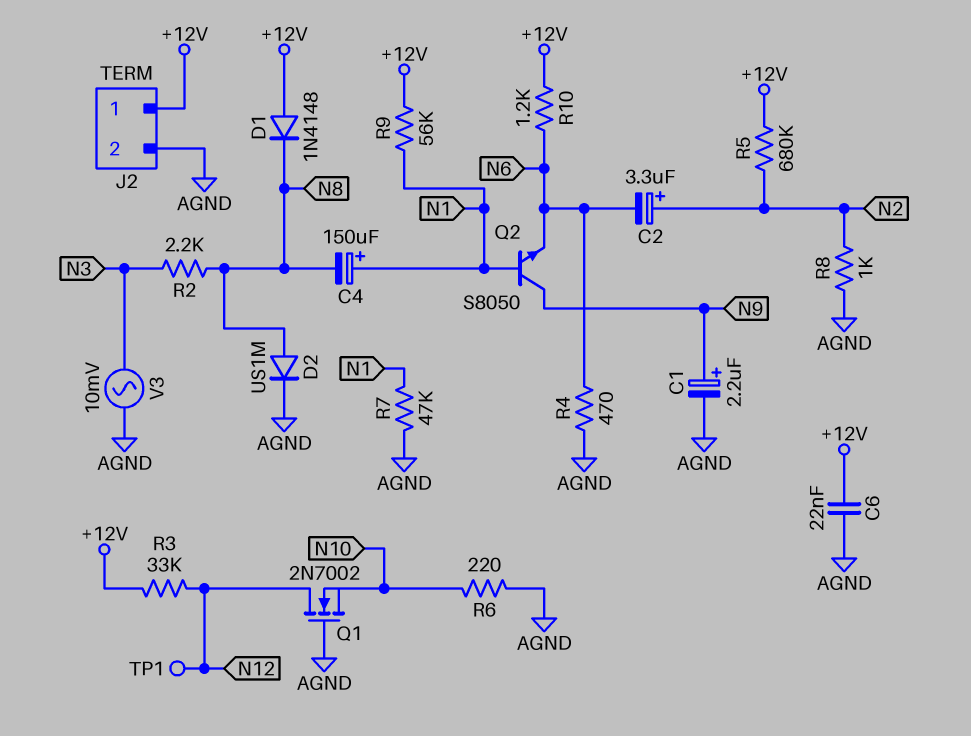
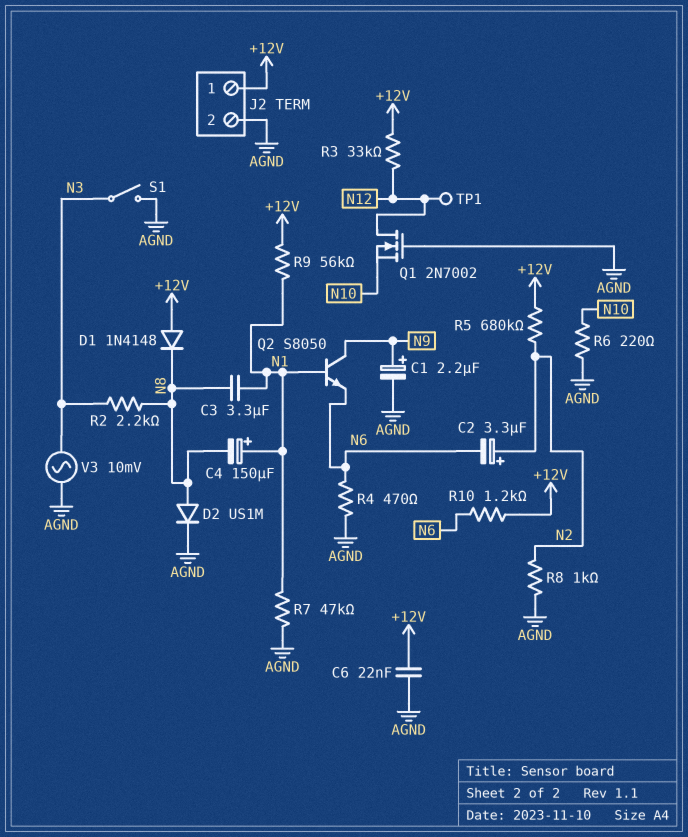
C3: none -> 3.3uF (N1, N8)
S1: none -> switch (AGND, N3)

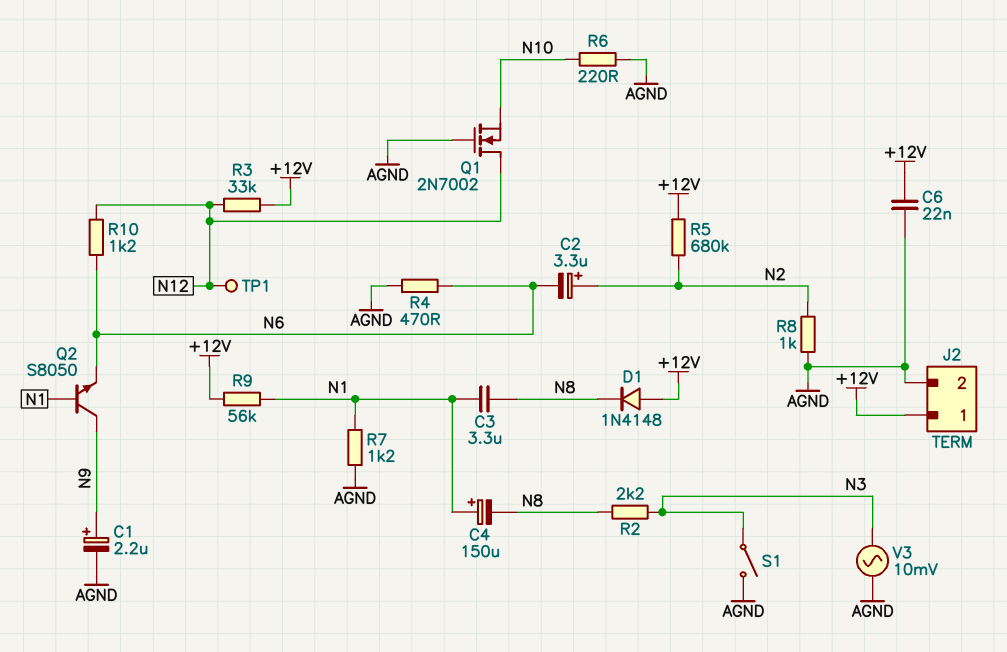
D2: diode US1M (A N8, K AGND) -> none
R7: 47k (AGND, N1) -> 1.2k (AGND, N1)
R10: 1.2k (+12V, N6) -> 1.2k (N6, N12)

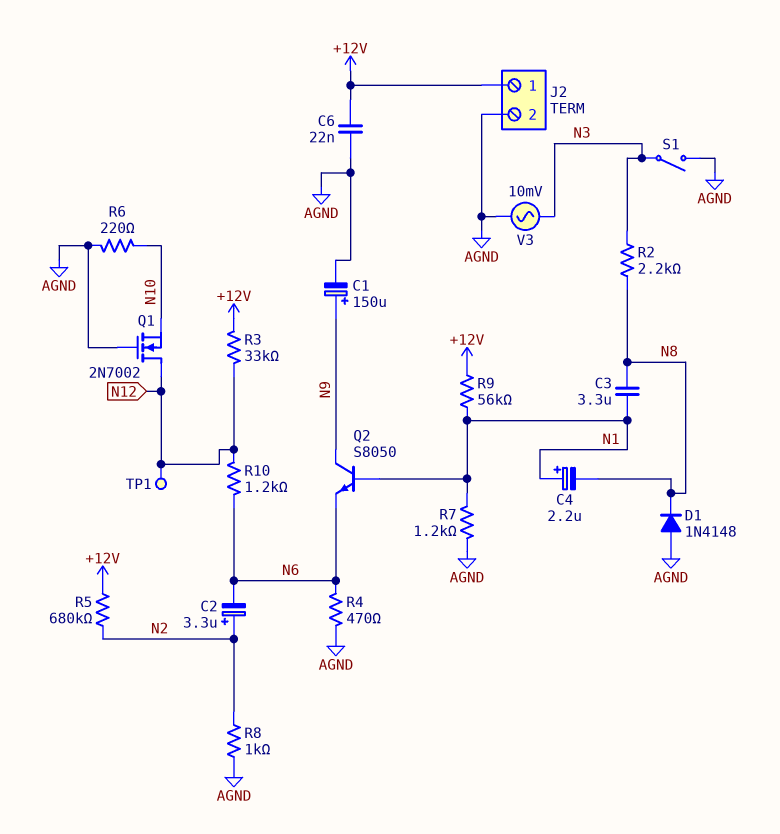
C1: 2.2uF (plus N9, minus AGND) -> 150uF (plus N9, minus AGND)
C4: 150uF (plus N1, minus N8) -> 2.2uF (plus N1, minus N8)
D1: diode 1N4148 (A +12V, K N8) -> diode 1N4148 (A AGND, K N8)

